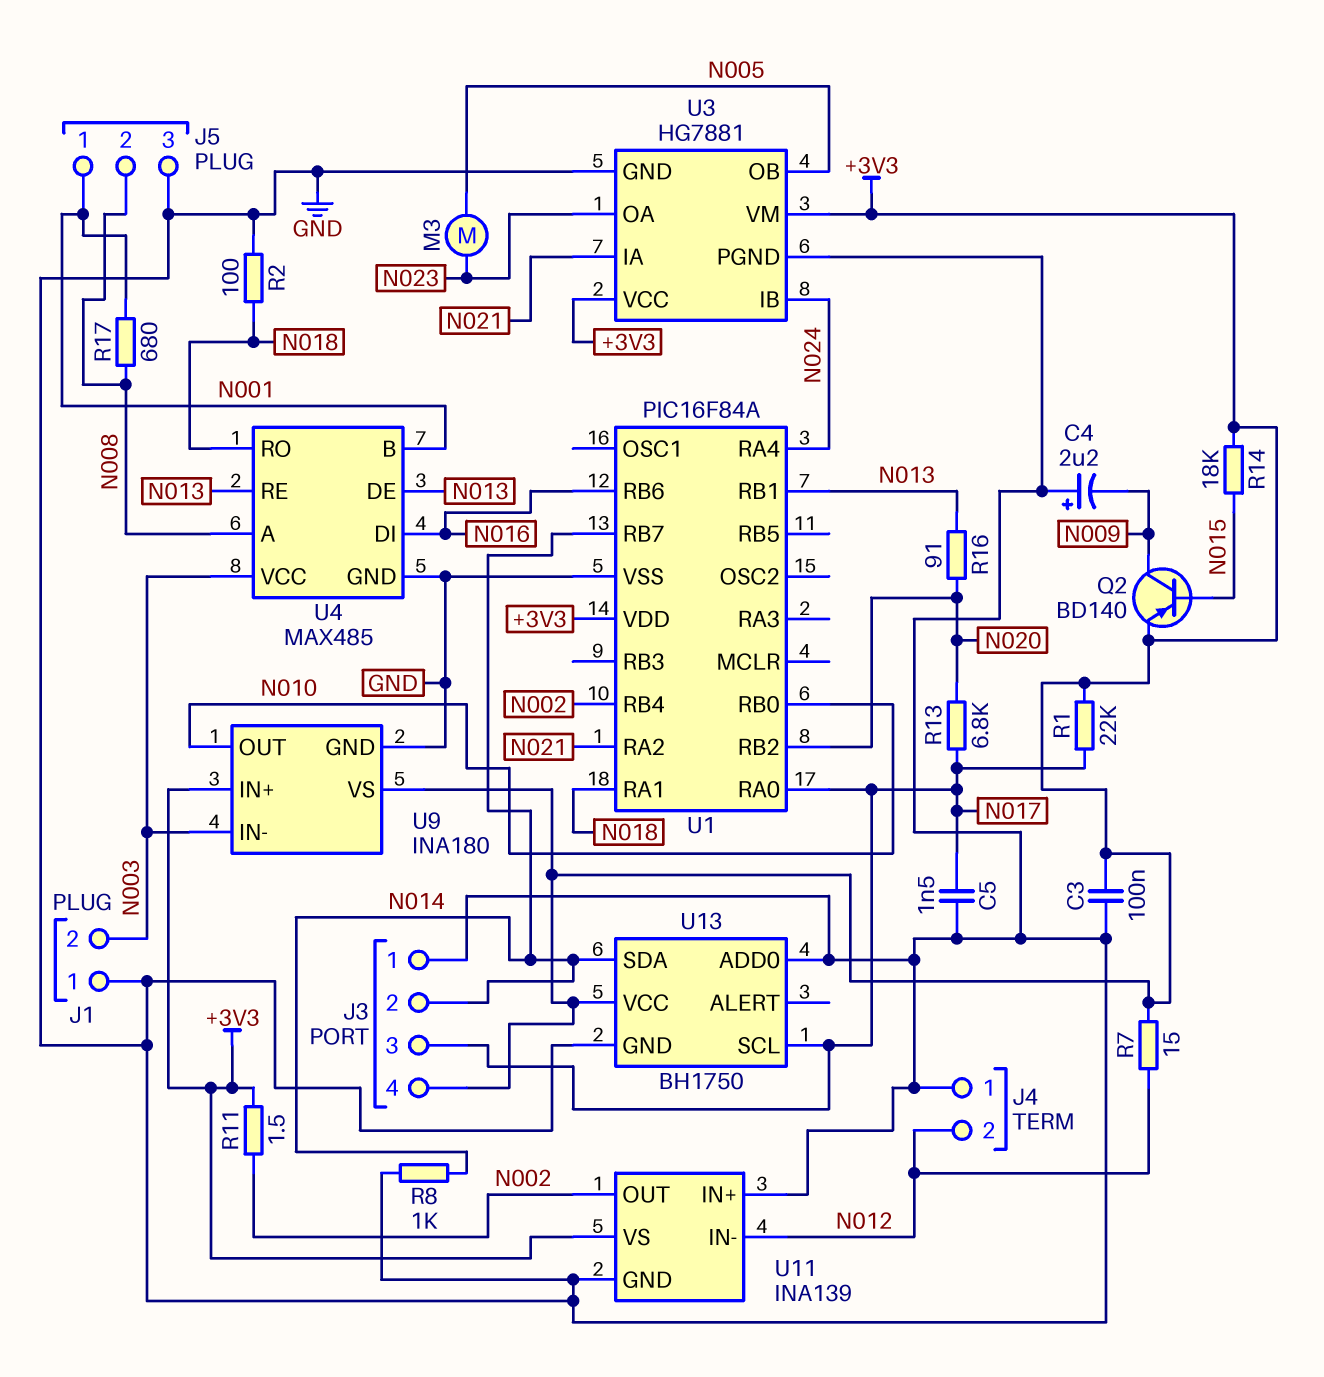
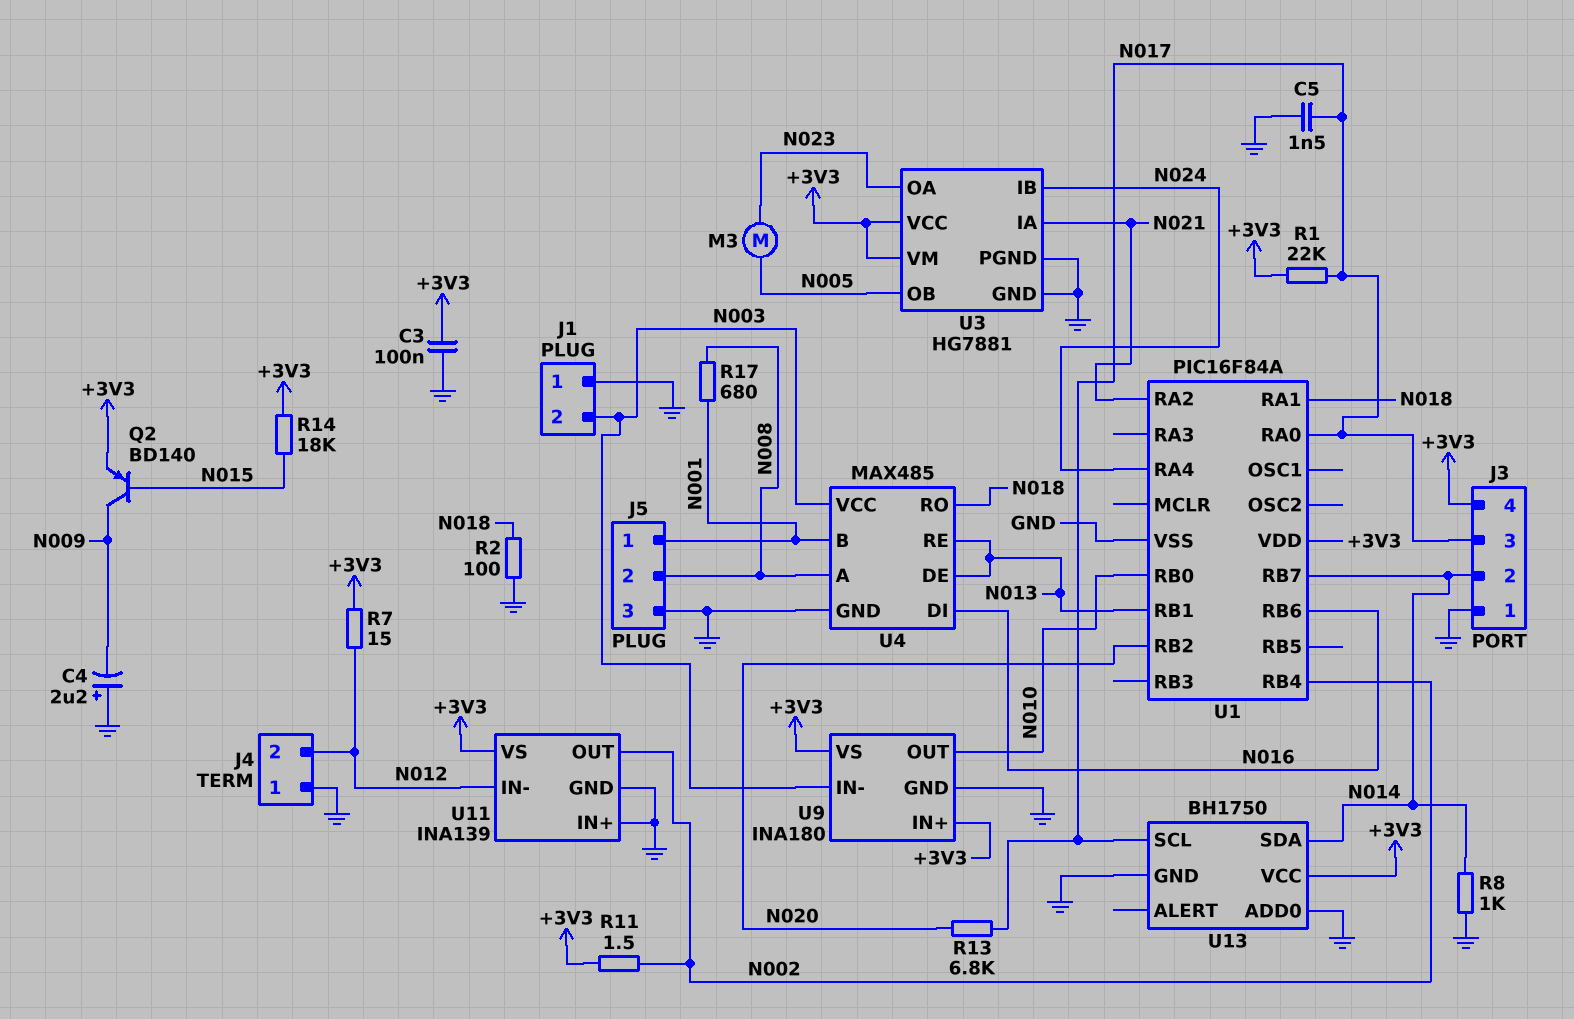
R16: 91 (N013, N020) -> none

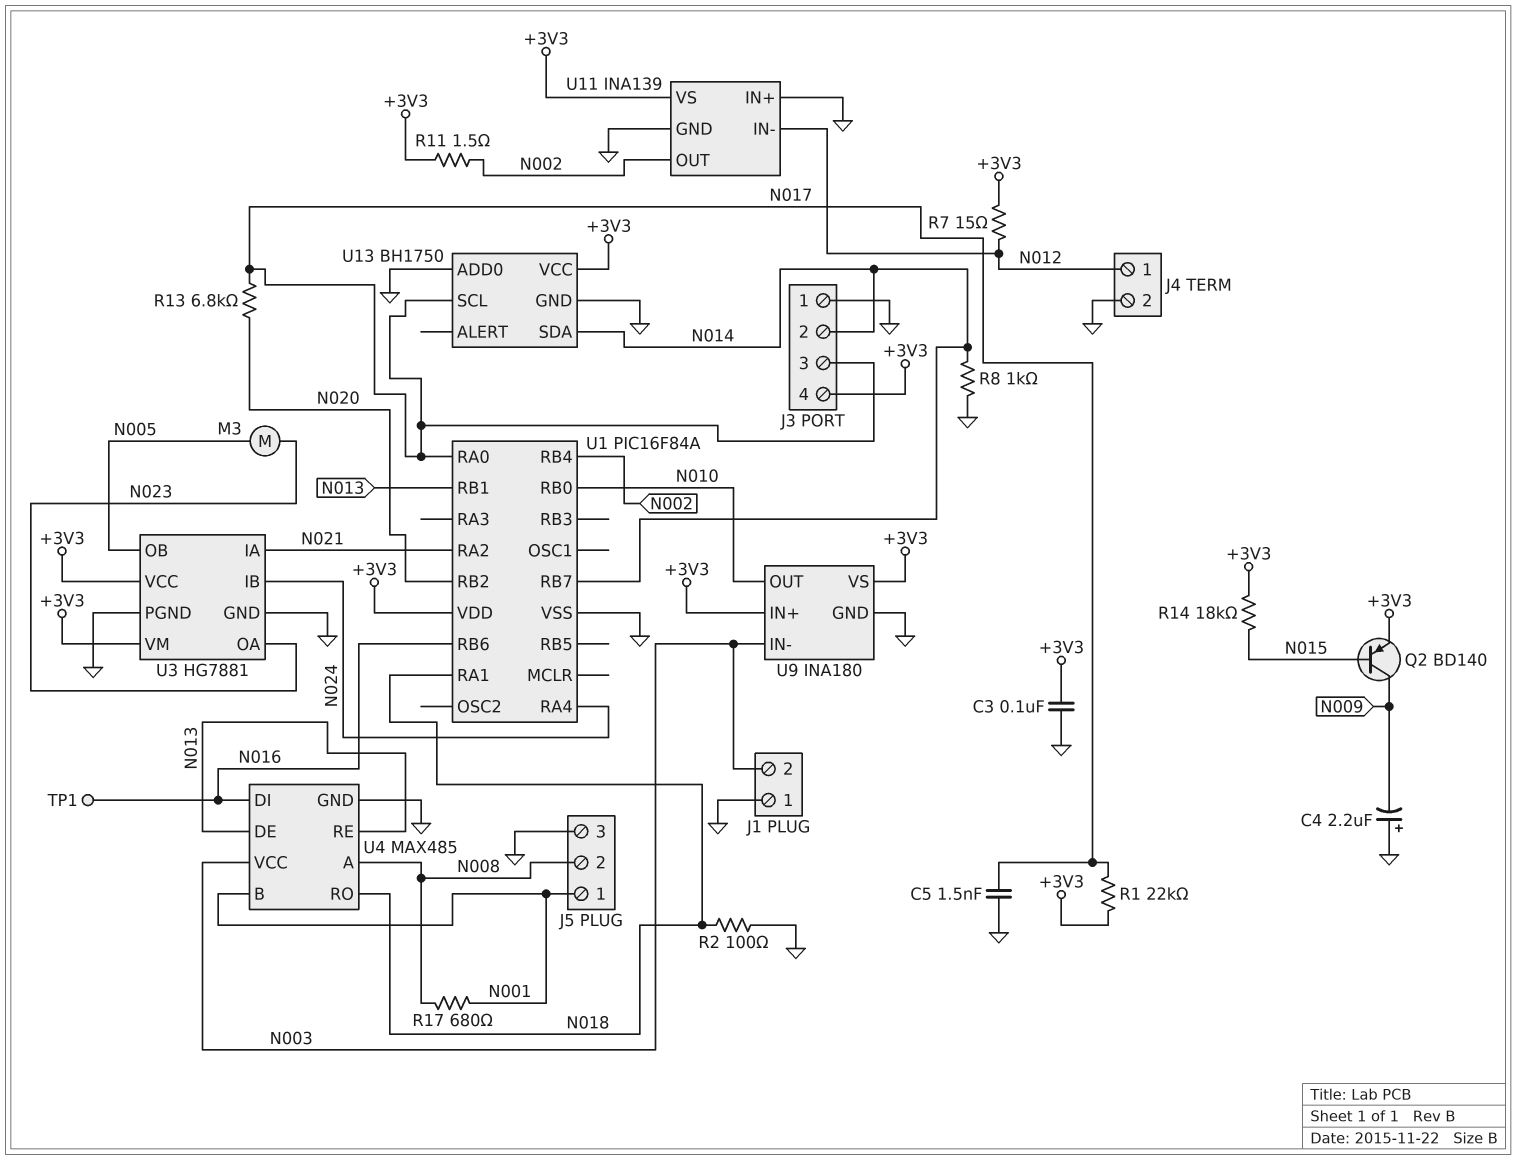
J4 pin 1: GND -> N012
J4 pin 2: N012 -> GND
TP1: none -> test point (N016)

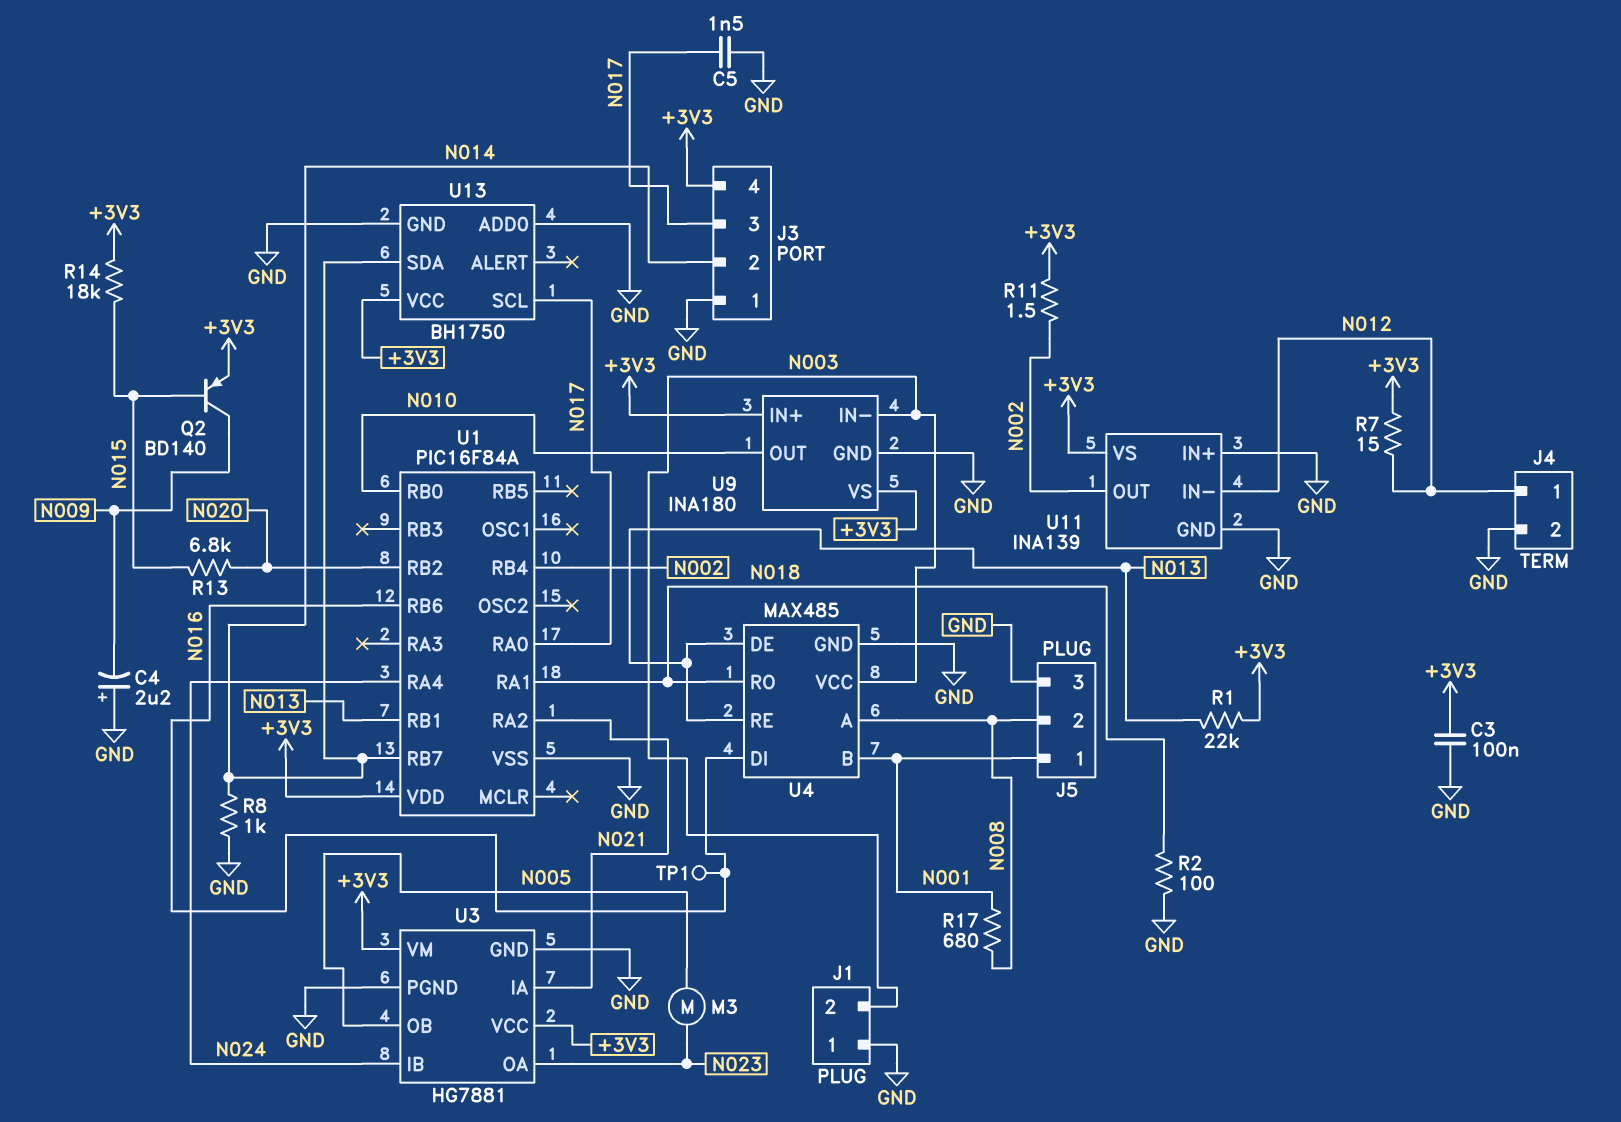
R1: 22k (+3V3, N017) -> 22k (+3V3, N013)
R13: 6.8k (N017, N020) -> 6.8k (N015, N020)

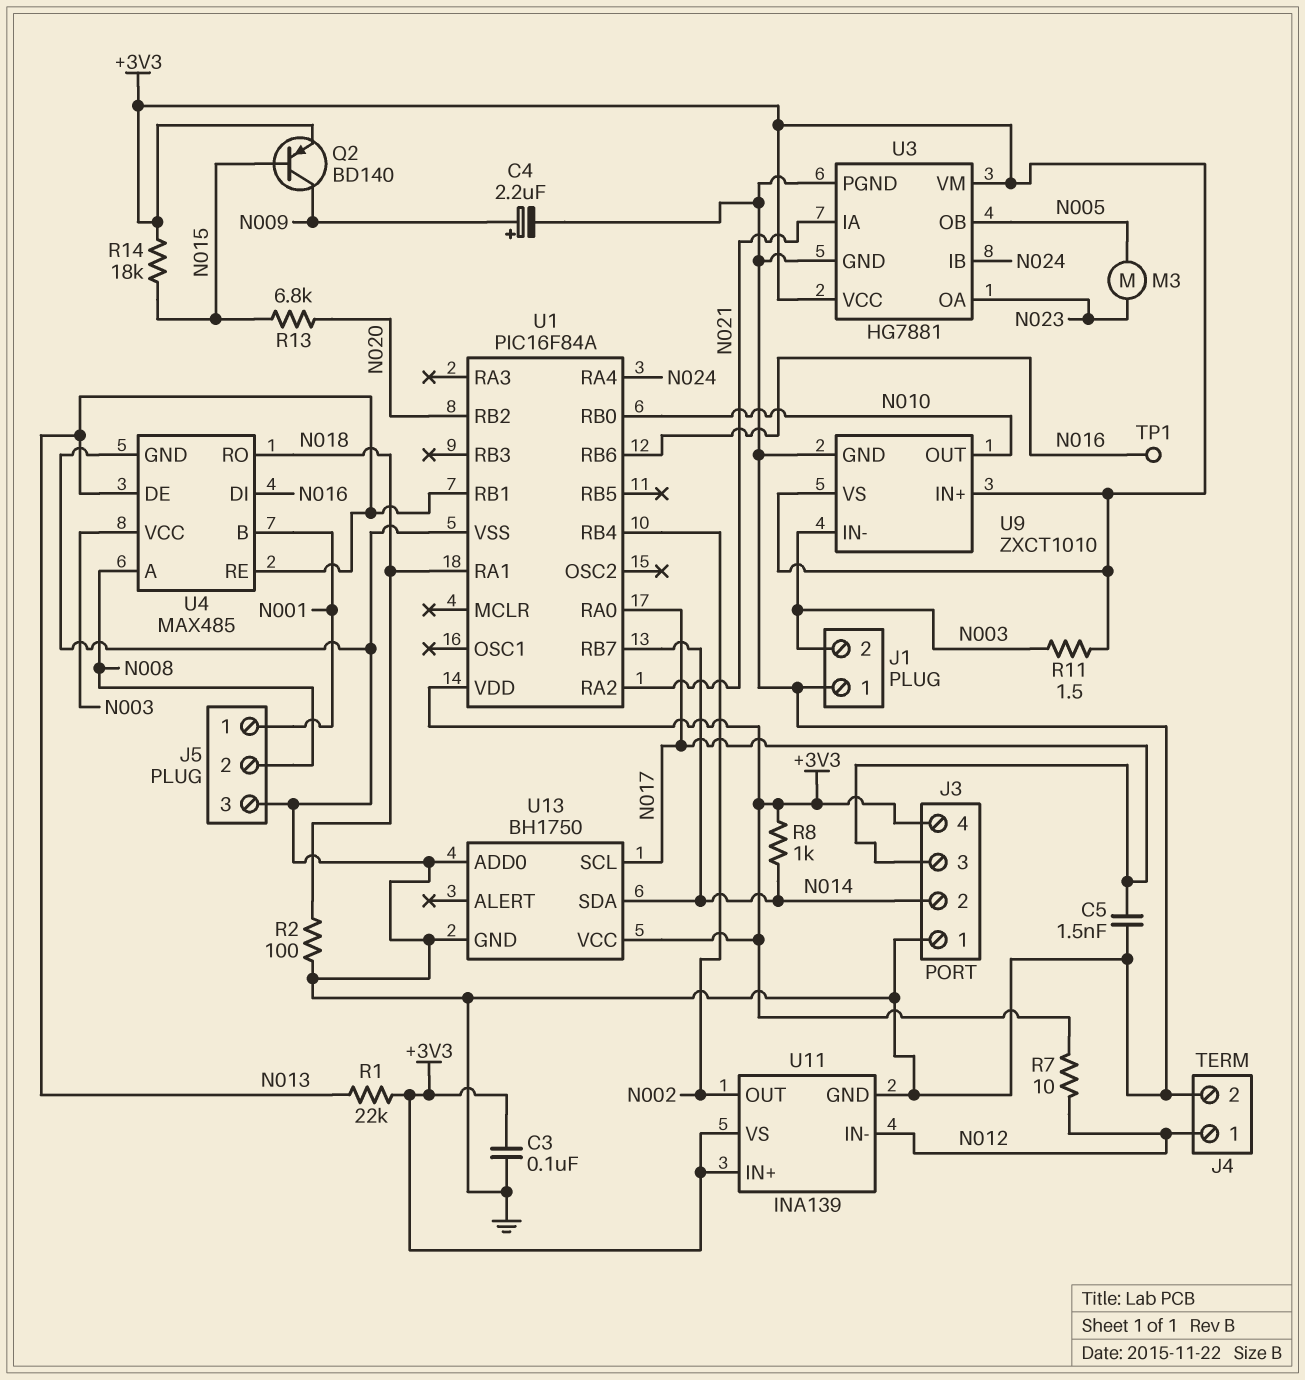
C4: 2.2uF (plus GND, minus N009) -> 2.2uF (plus N009, minus GND)
R7: 15 (+3V3, N012) -> 10 (+3V3, N012)
R8: 1k (GND, N014) -> 1k (+3V3, N014)
R11: 1.5 (+3V3, N002) -> 1.5 (+3V3, N003)
R17: 680 (N001, N008) -> none
U9: INA180 -> ZXCT1010
U11 pin IN+: GND -> +3V3

